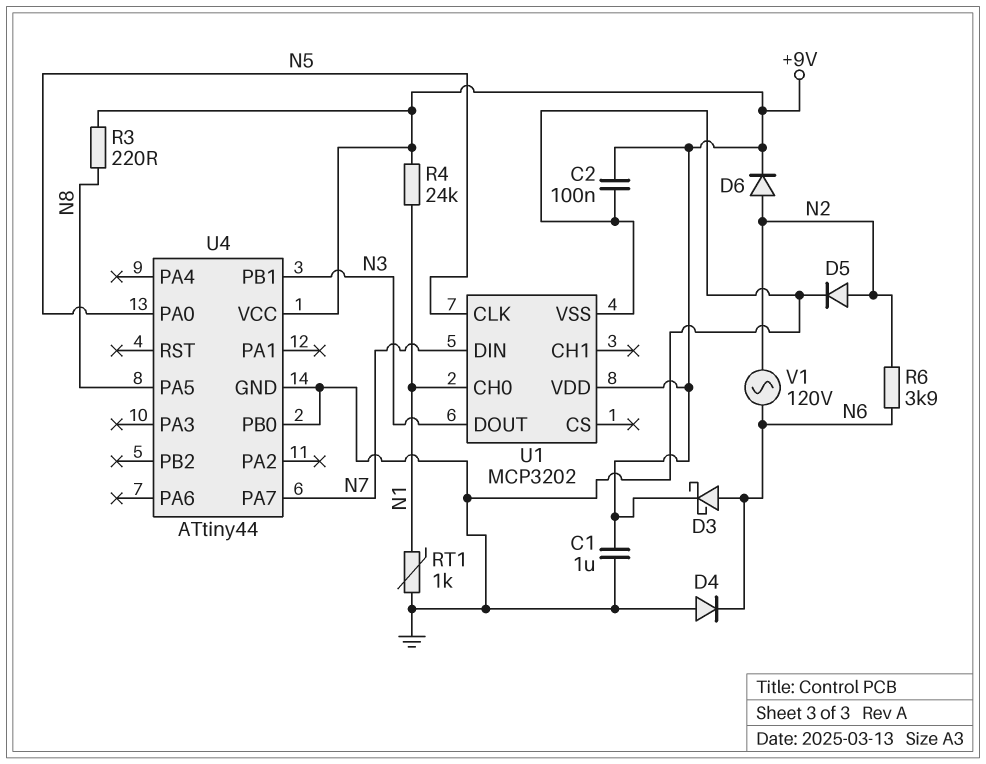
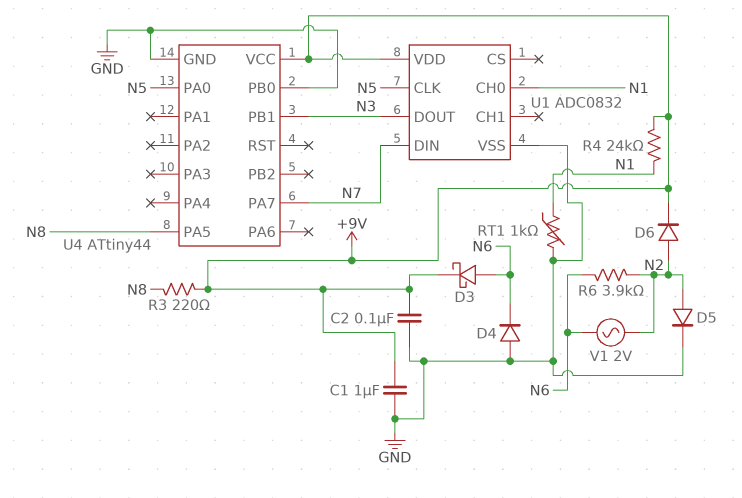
U1: MCP3202 -> ADC0832
V1: AC 120V (N2, N6) -> AC 2V (N2, N6)

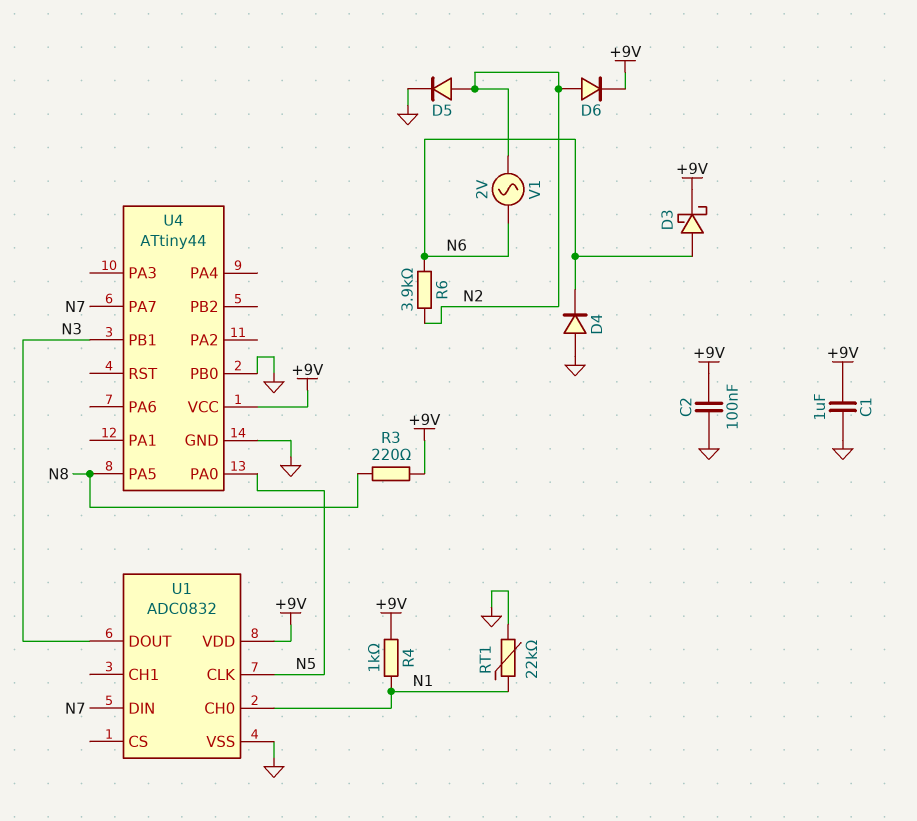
R4: 24k (+9V, N1) -> 1k (+9V, N1)
RT1: 1k (GND, N1) -> 22k (GND, N1)

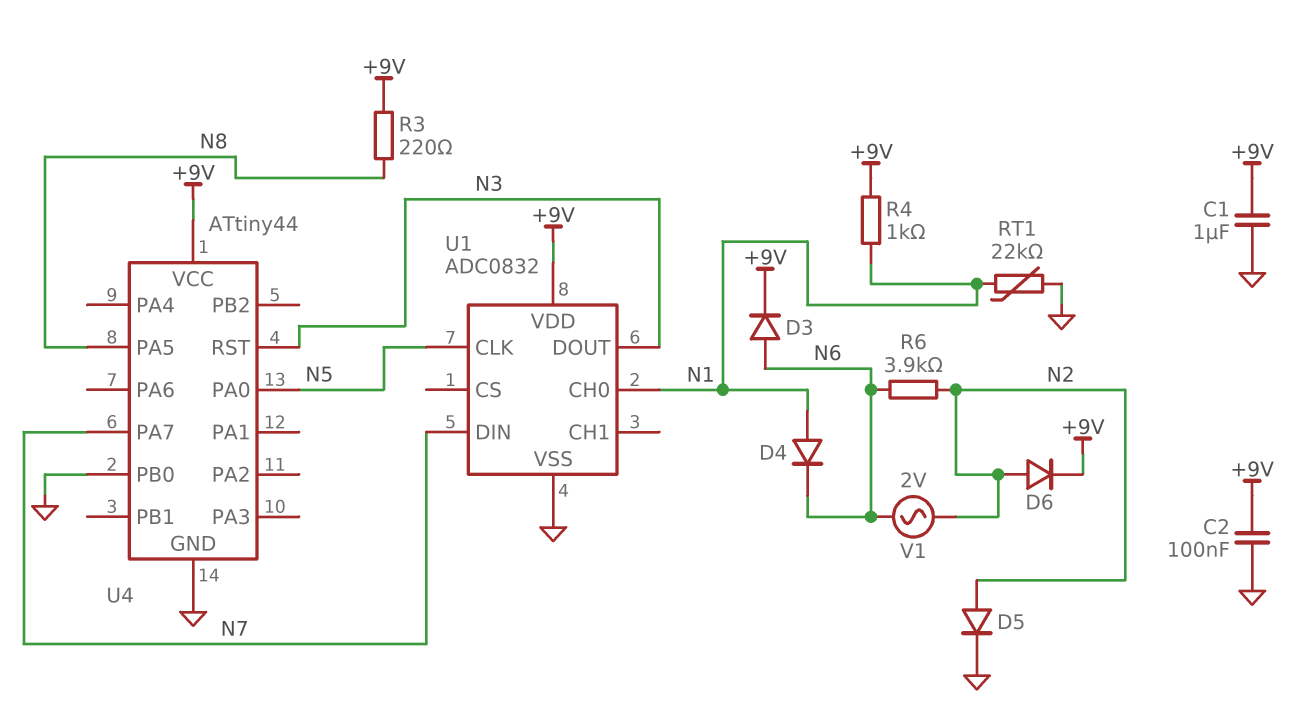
D3: schottky (A N6, K +9V) -> diode (A N6, K +9V)
D4: diode (A GND, K N6) -> diode (A N1, K N6)
U4 pin PB1: N3 -> none
U4 pin RST: none -> N3

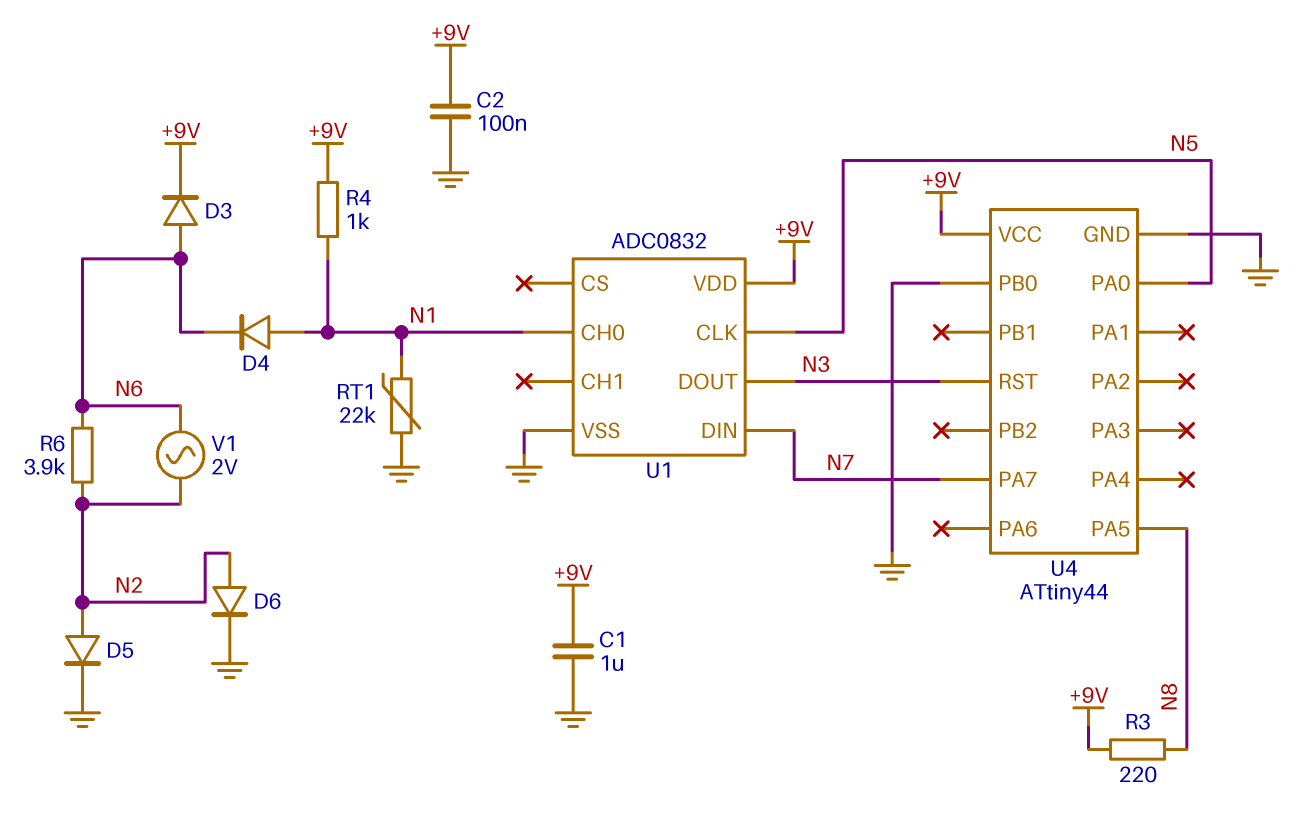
D6: diode (A N2, K +9V) -> diode (A N2, K GND)

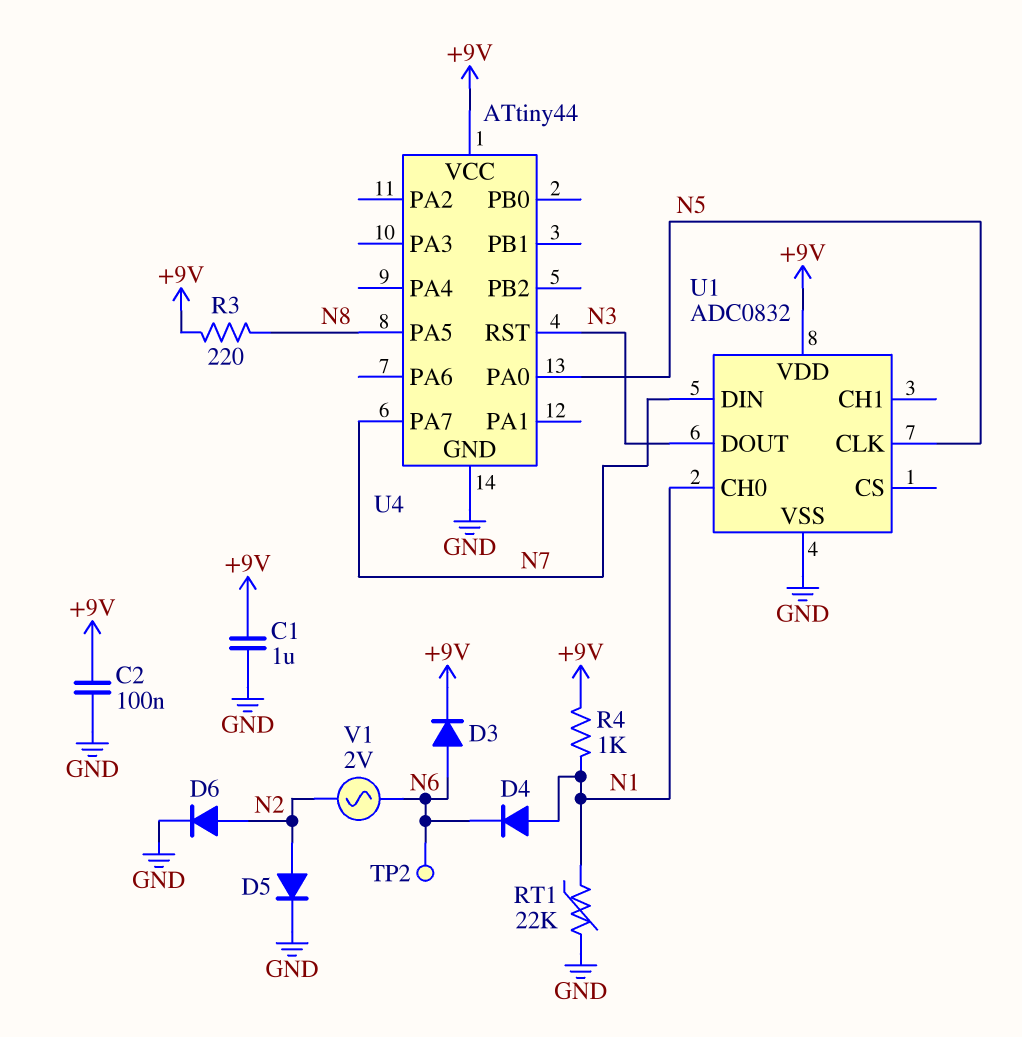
R6: 3.9k (N2, N6) -> none
TP2: none -> test point (N6)
U4 pin PB0: GND -> none

